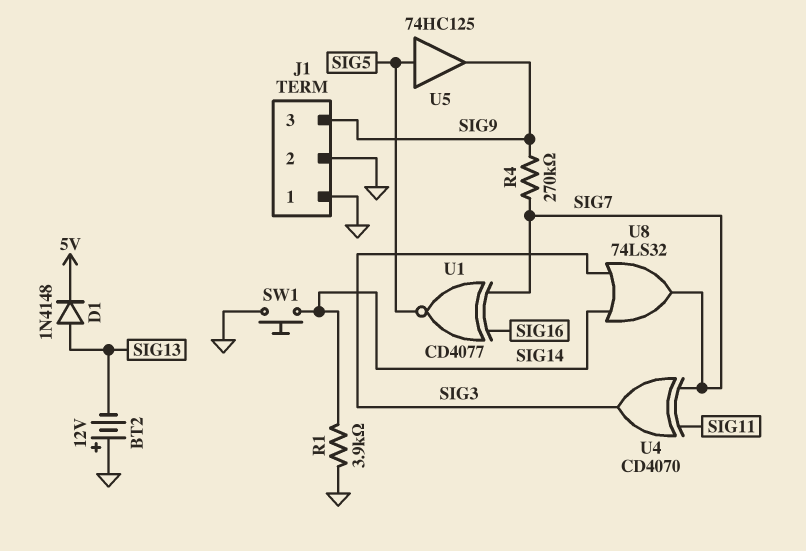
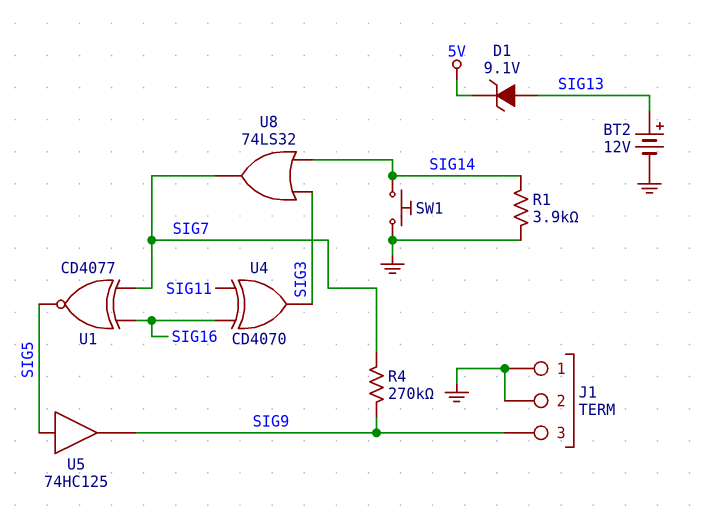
BT2: 12V (plus GND, minus SIG13) -> 12V (plus SIG13, minus GND)
D1: diode 1N4148 (A SIG13, K 5V) -> zener 9.1V (A SIG13, K 5V)
U4: XOR CD4070 (in SIG7, in SIG11, out SIG3) -> XOR CD4070 (in SIG11, in SIG16, out SIG3)

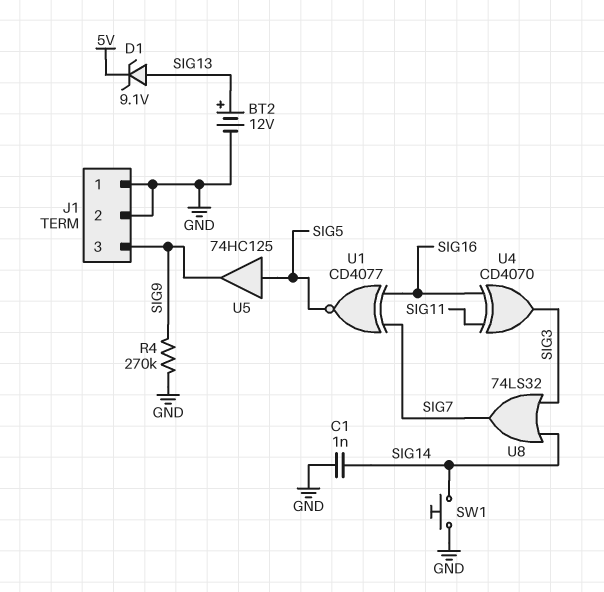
C1: none -> 1nF (GND, SIG14)
R1: 3.9k (GND, SIG14) -> none
R4: 270k (SIG7, SIG9) -> 270k (GND, SIG9)

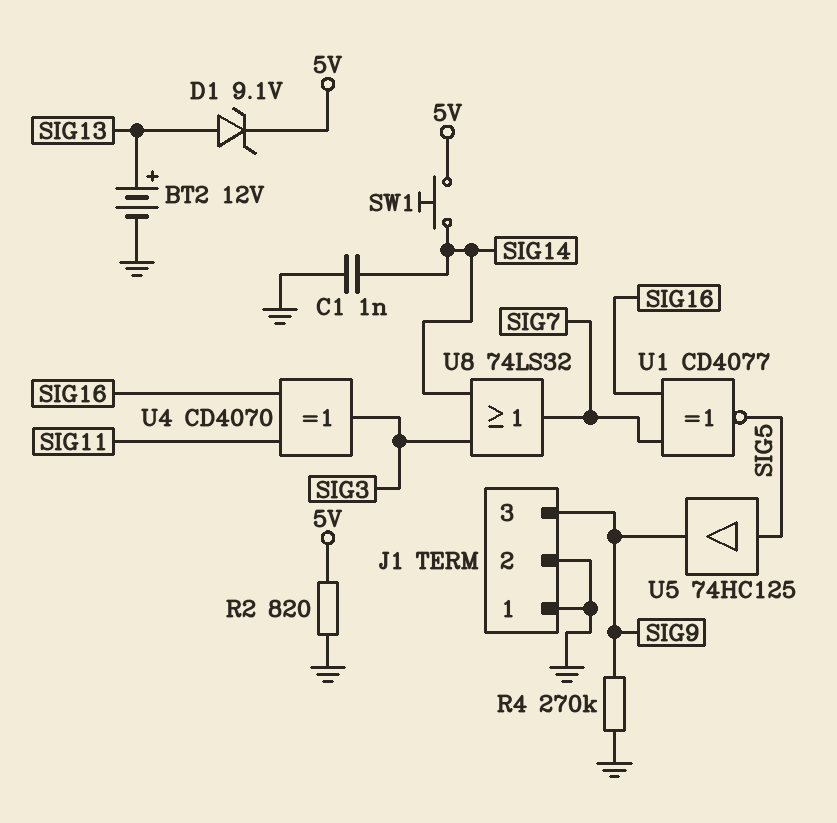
R2: none -> 820 (5V, GND)
SW1: button (GND, SIG14) -> button (5V, SIG14)

